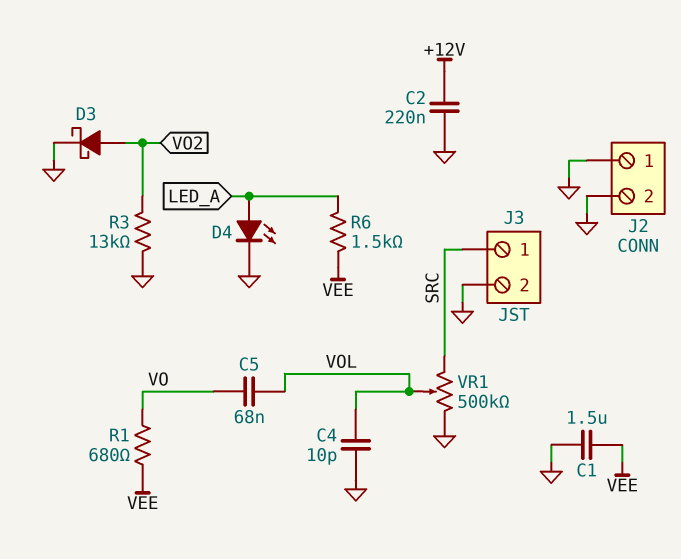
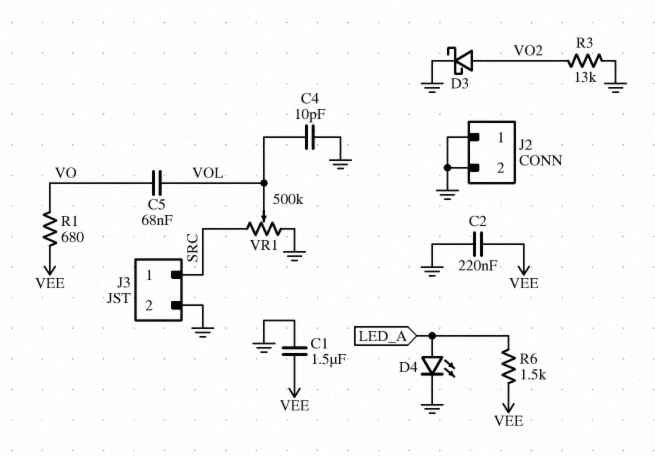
C2: 220nF (+12V, GND) -> 220nF (GND, VEE)

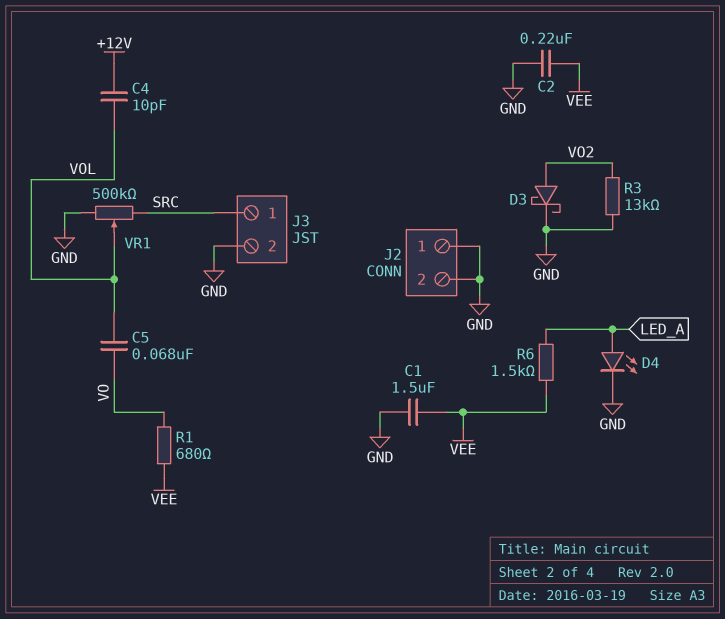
C4: 10pF (GND, VOL) -> 10pF (+12V, VOL)

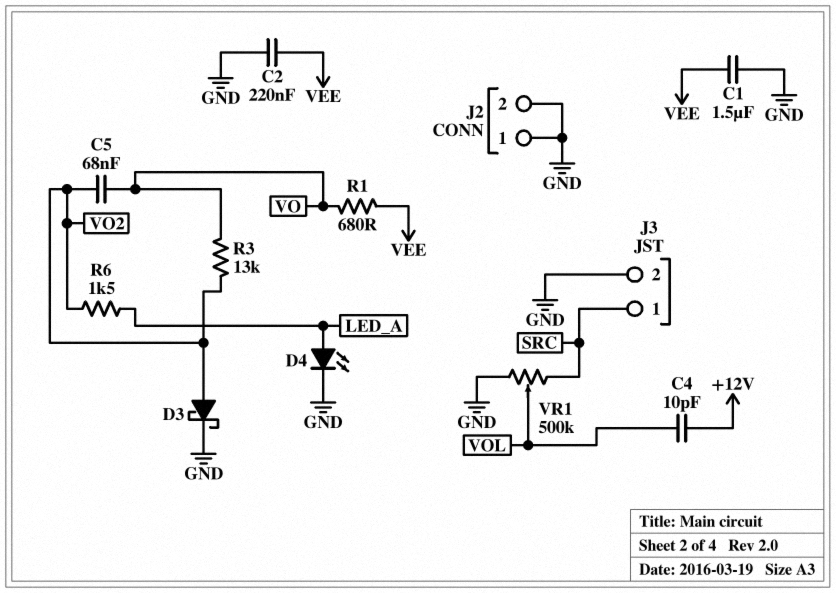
C5: 68nF (VO, VOL) -> 68nF (VO, VO2)
R3: 13k (GND, VO2) -> 13k (VO, VO2)
R6: 1.5k (LED_A, VEE) -> 1.5k (LED_A, VO2)

